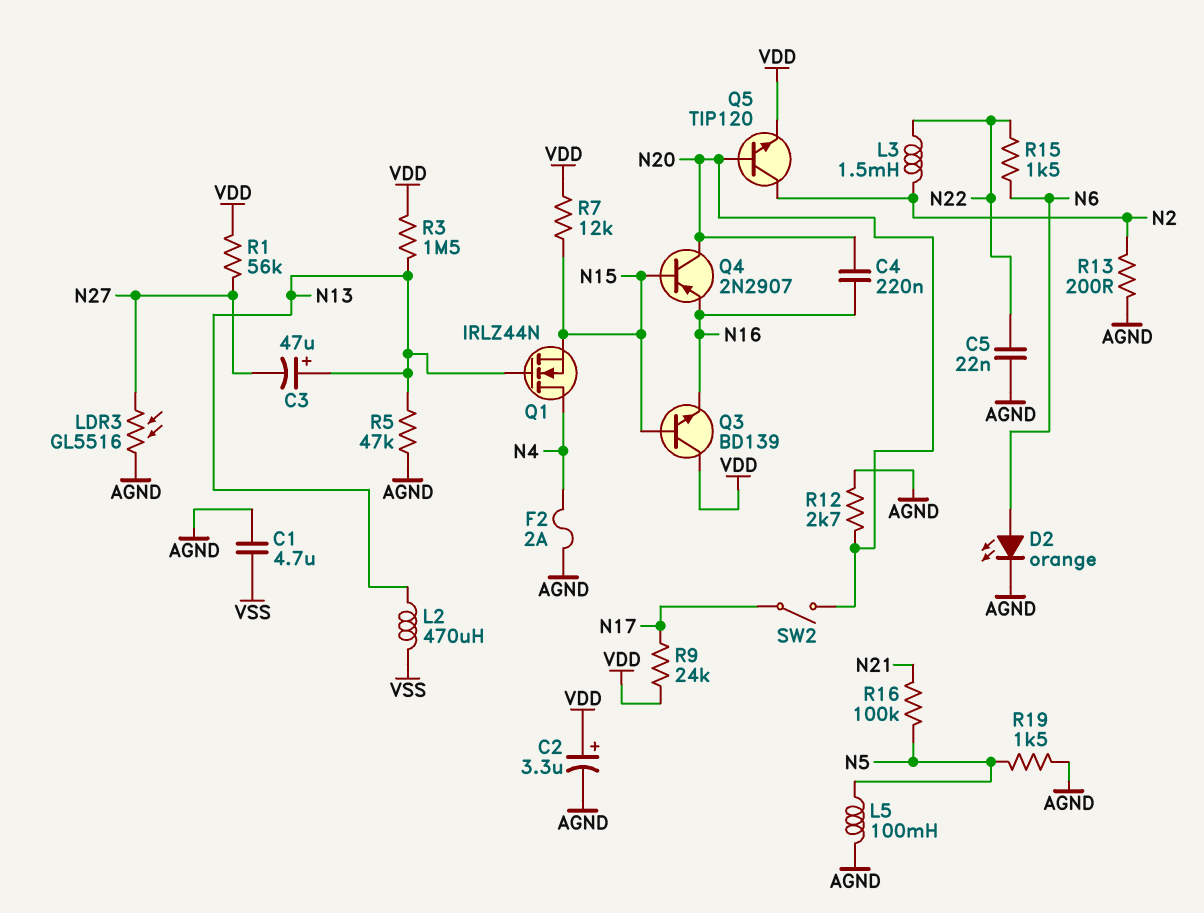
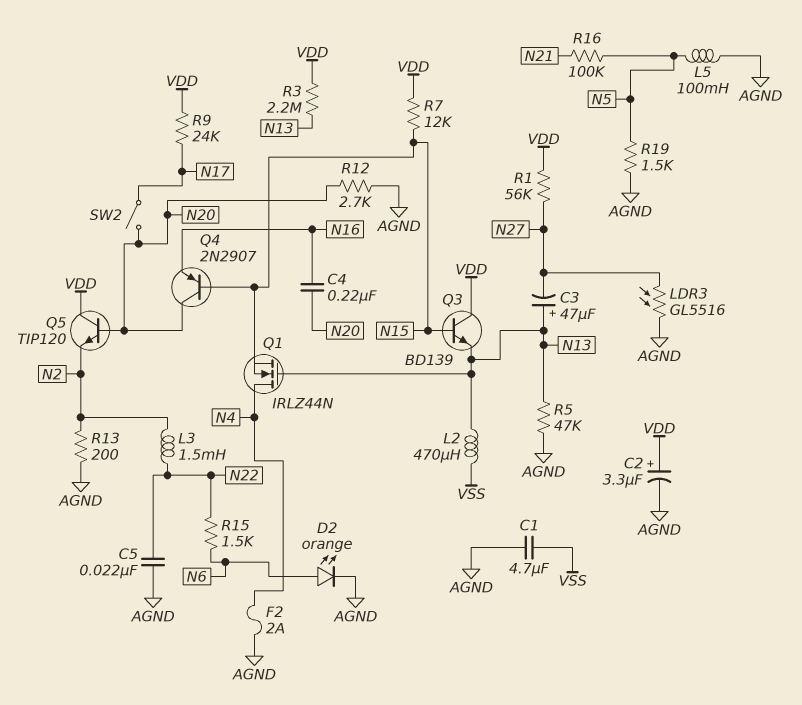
Q3: NPN BD139 (B N15, C VDD, E N16) -> NPN BD139 (B N15, C VDD, E N13)
Q5: NPN TIP120 (B N20, C N2, E VDD) -> NPN TIP120 (B N20, C VDD, E N2)
R3: 1.5M (N13, VDD) -> 2.2M (N13, VDD)

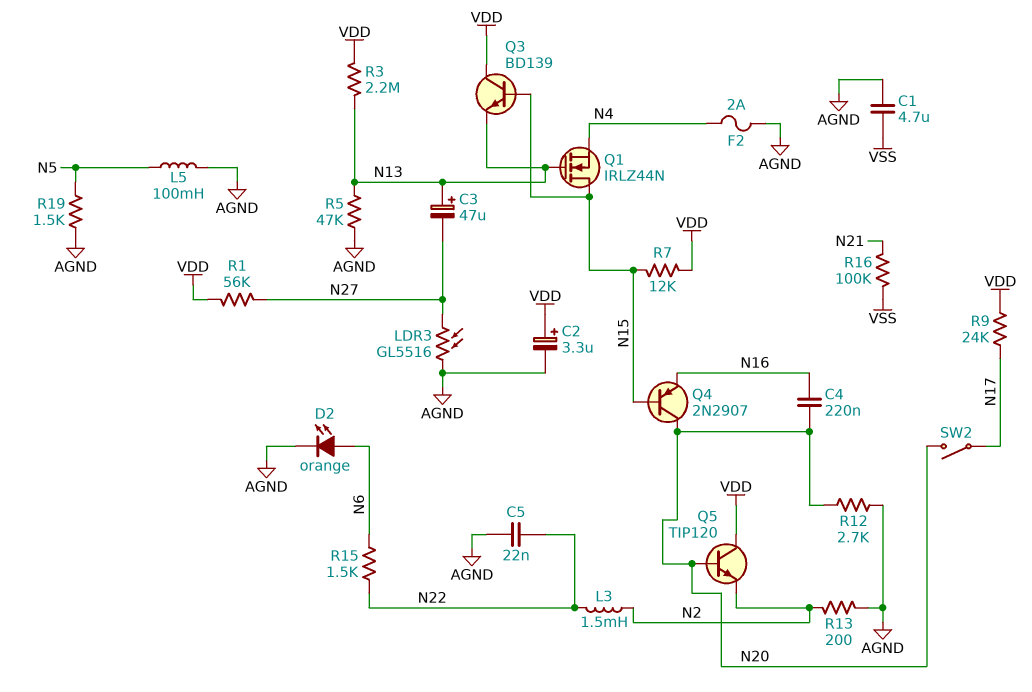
L2: 470uH (N13, VSS) -> none
Q1: NMOS IRLZ44N (G N13, D N4, S N15) -> NMOS IRLZ44N (G N13, D N15, S N4)
R16: 100k (N5, N21) -> 100k (N21, VSS)

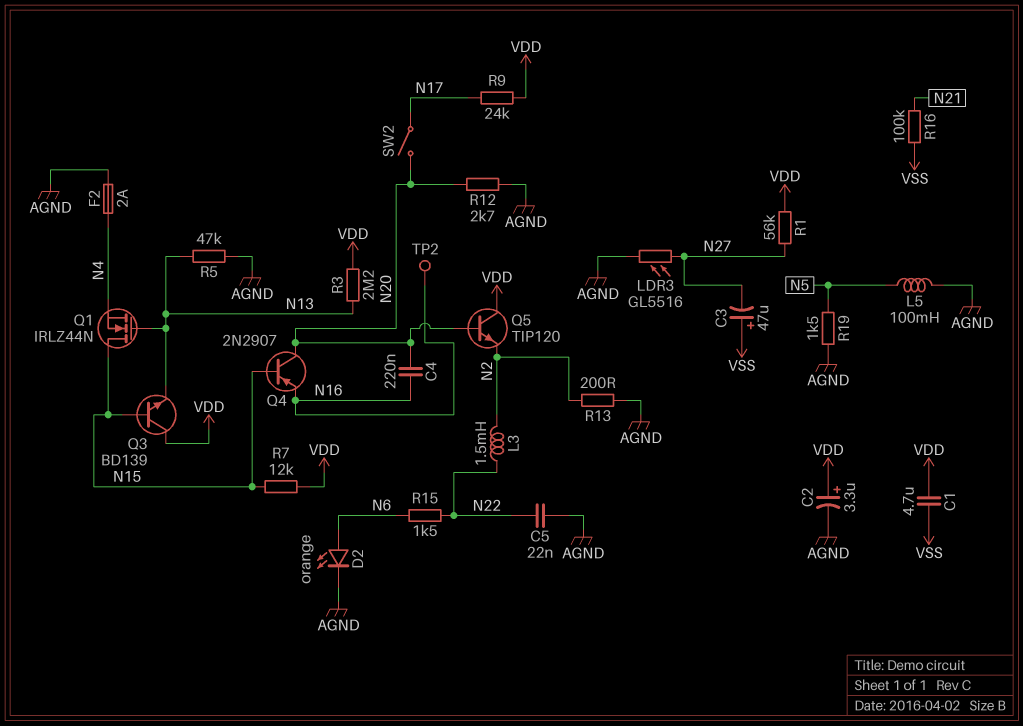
C1: 4.7uF (AGND, VSS) -> 4.7uF (VDD, VSS)
C3: 47uF (plus N13, minus N27) -> 47uF (plus VSS, minus N27)
TP2: none -> test point (N16)

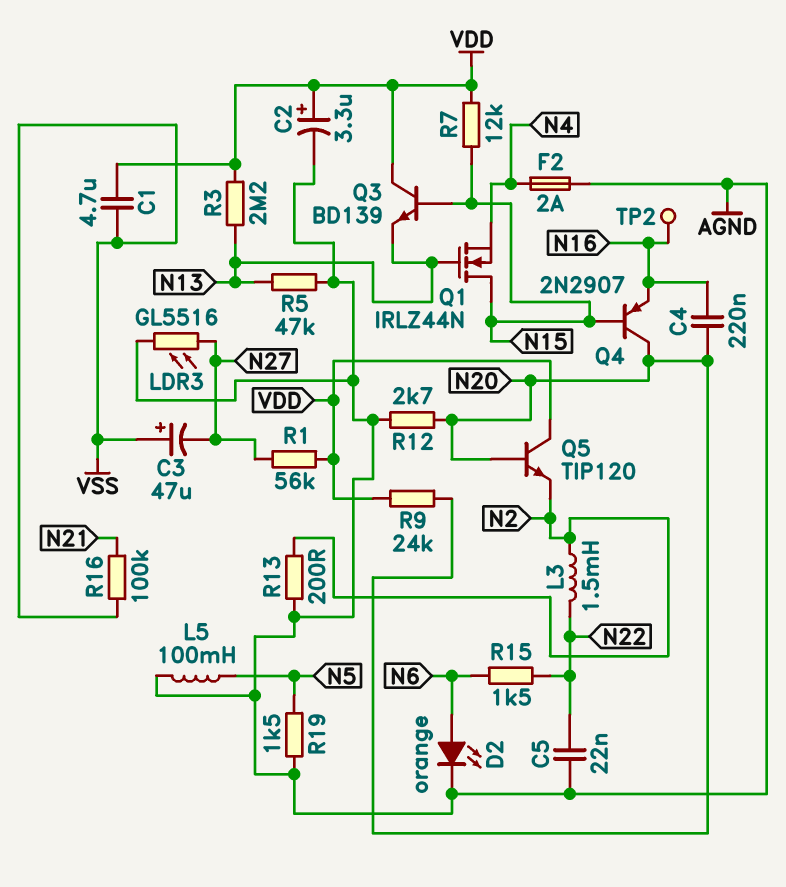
R9: 24k (N17, VDD) -> 24k (N20, VDD)
SW2: switch (N17, N20) -> none

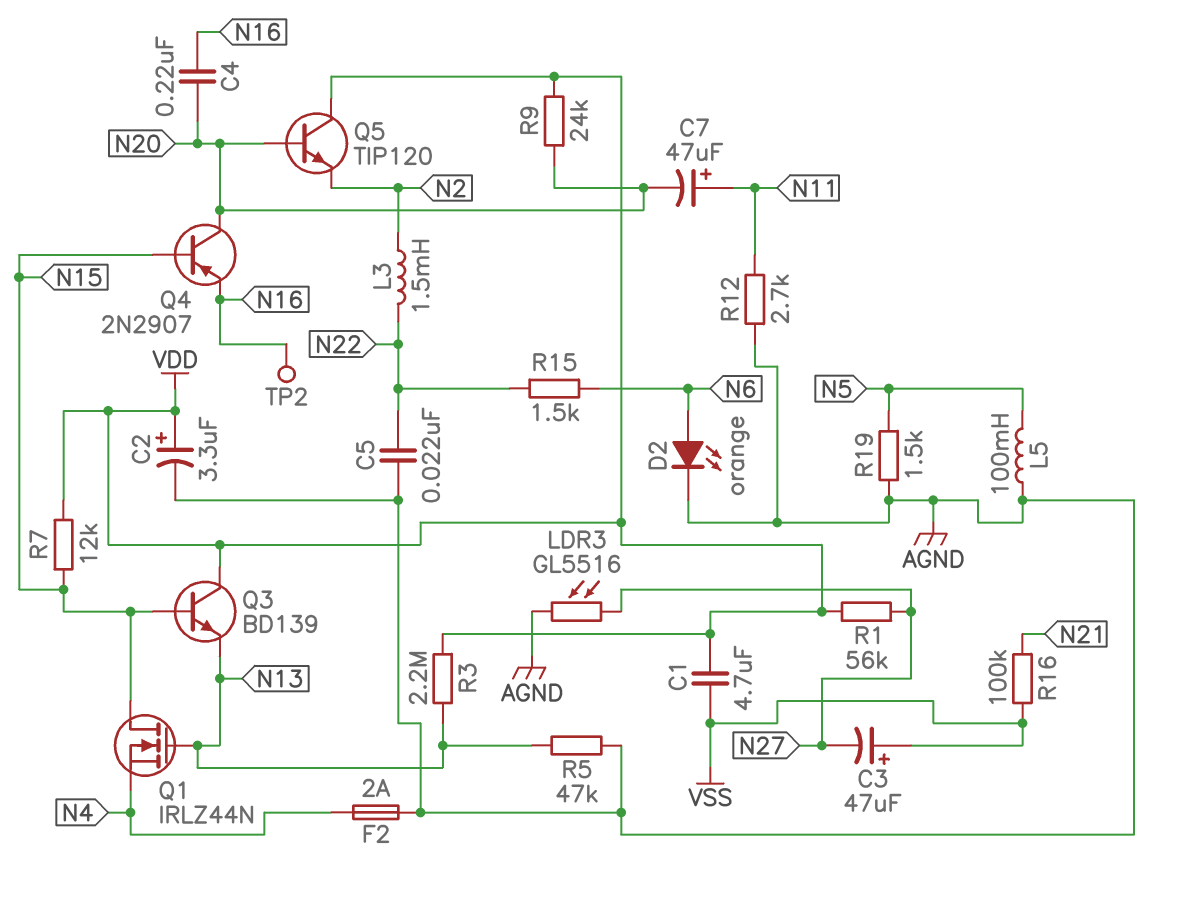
C7: none -> 47uF (plus N11, minus N20)
R12: 2.7k (AGND, N20) -> 2.7k (AGND, N11)
R13: 200 (AGND, N2) -> none

